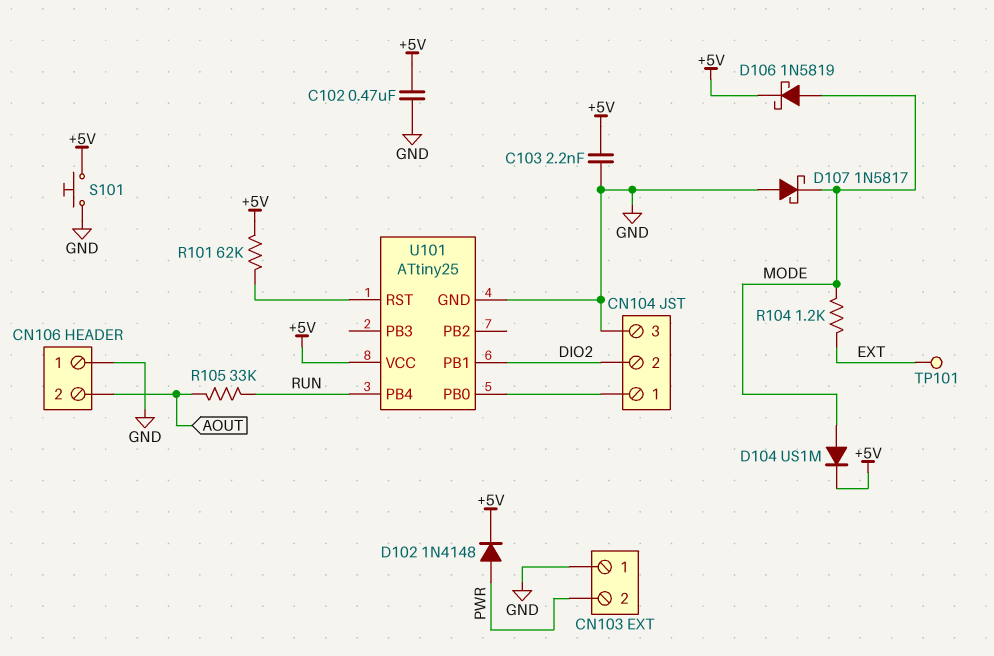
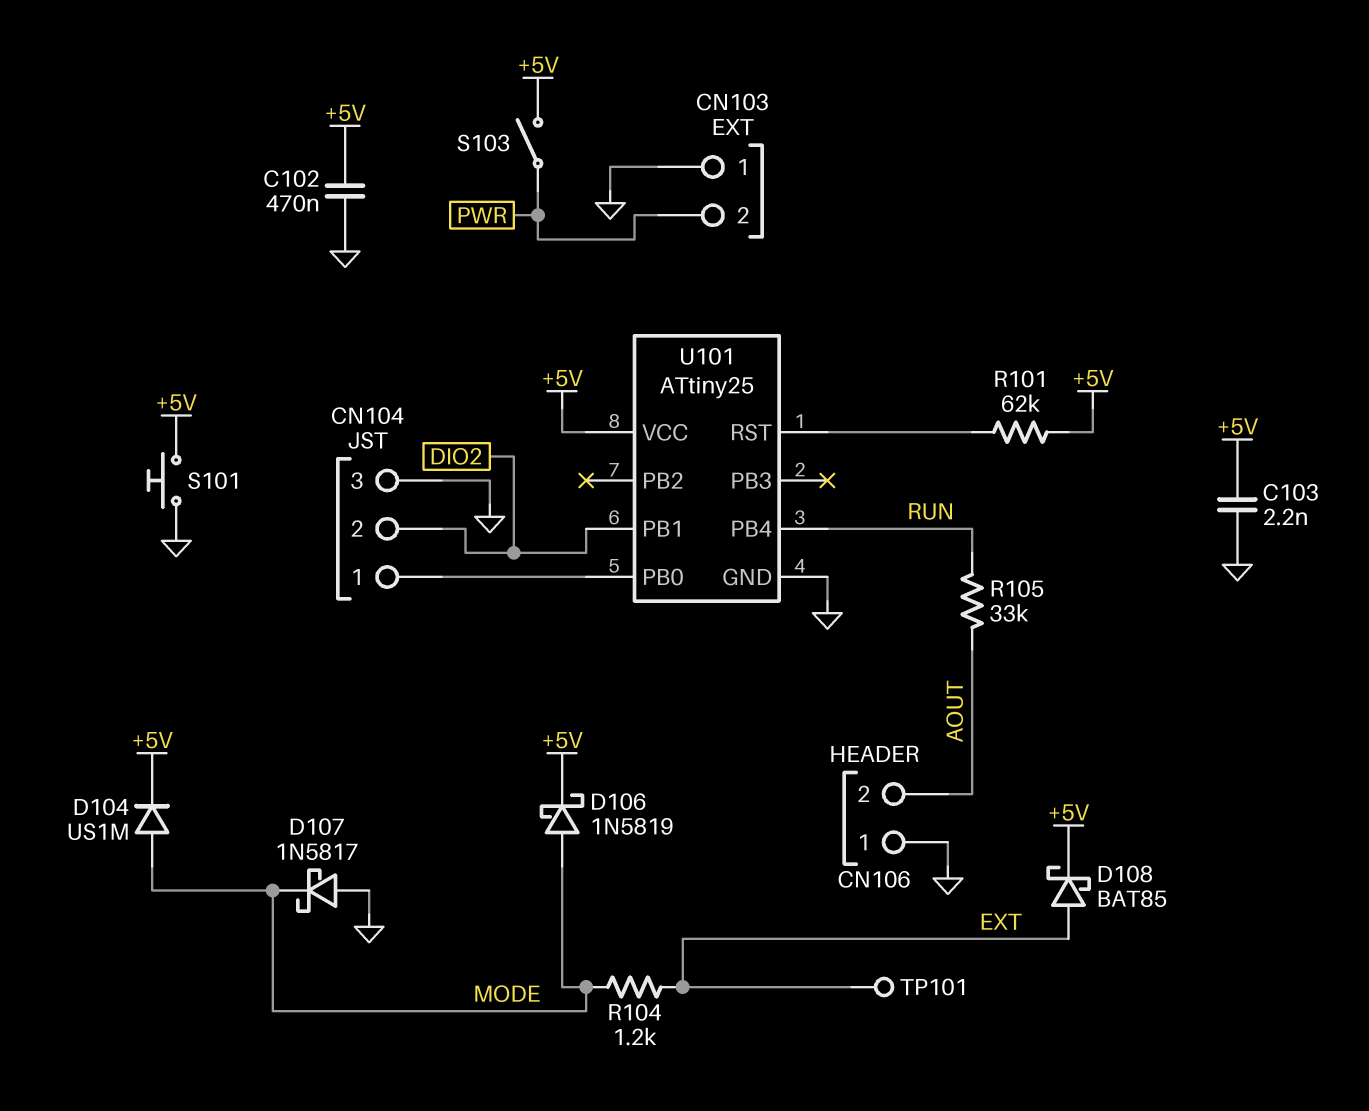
D102: diode 1N4148 (A PWR, K +5V) -> none
D108: none -> schottky BAT85 (A EXT, K +5V)
S103: none -> switch (+5V, PWR)

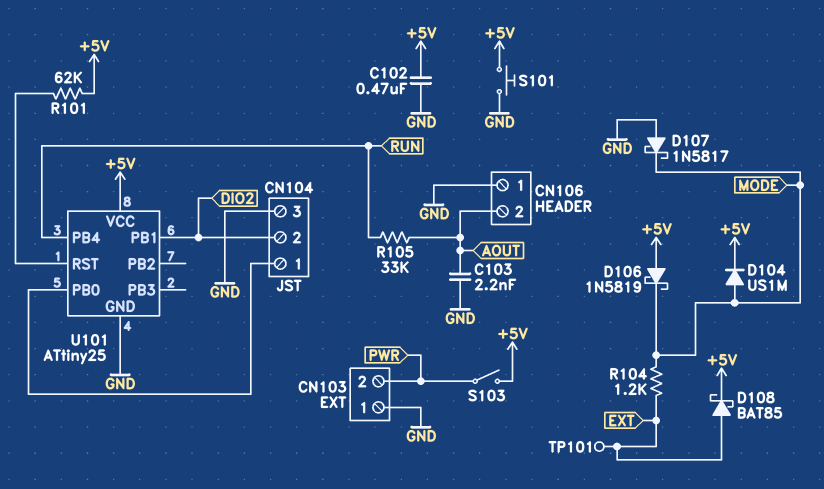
C103: 2.2nF (+5V, GND) -> 2.2nF (AOUT, GND)
D106: schottky 1N5819 (A MODE, K +5V) -> schottky 1N5819 (A +5V, K MODE)

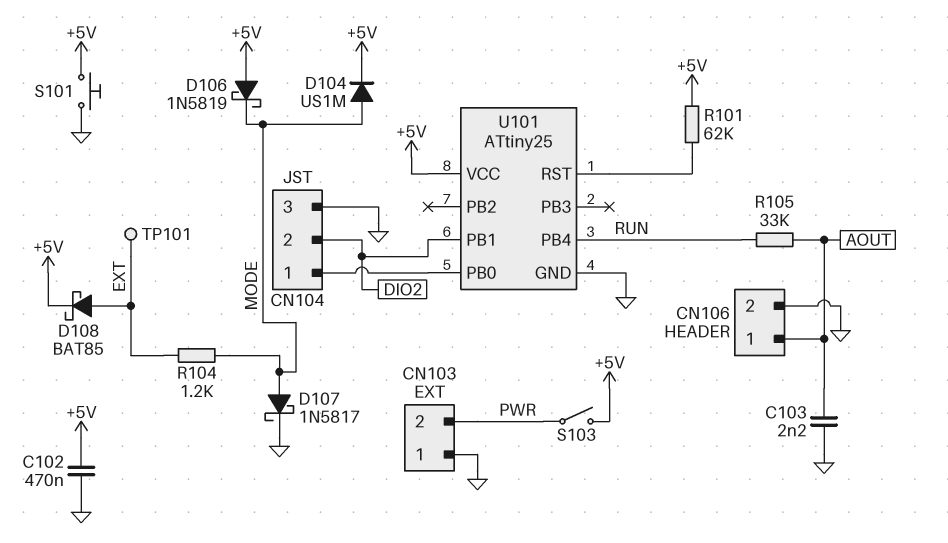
CN106 pin 1: GND -> AOUT
CN106 pin 2: AOUT -> GND
D107: schottky 1N5817 (A GND, K MODE) -> schottky 1N5817 (A MODE, K GND)

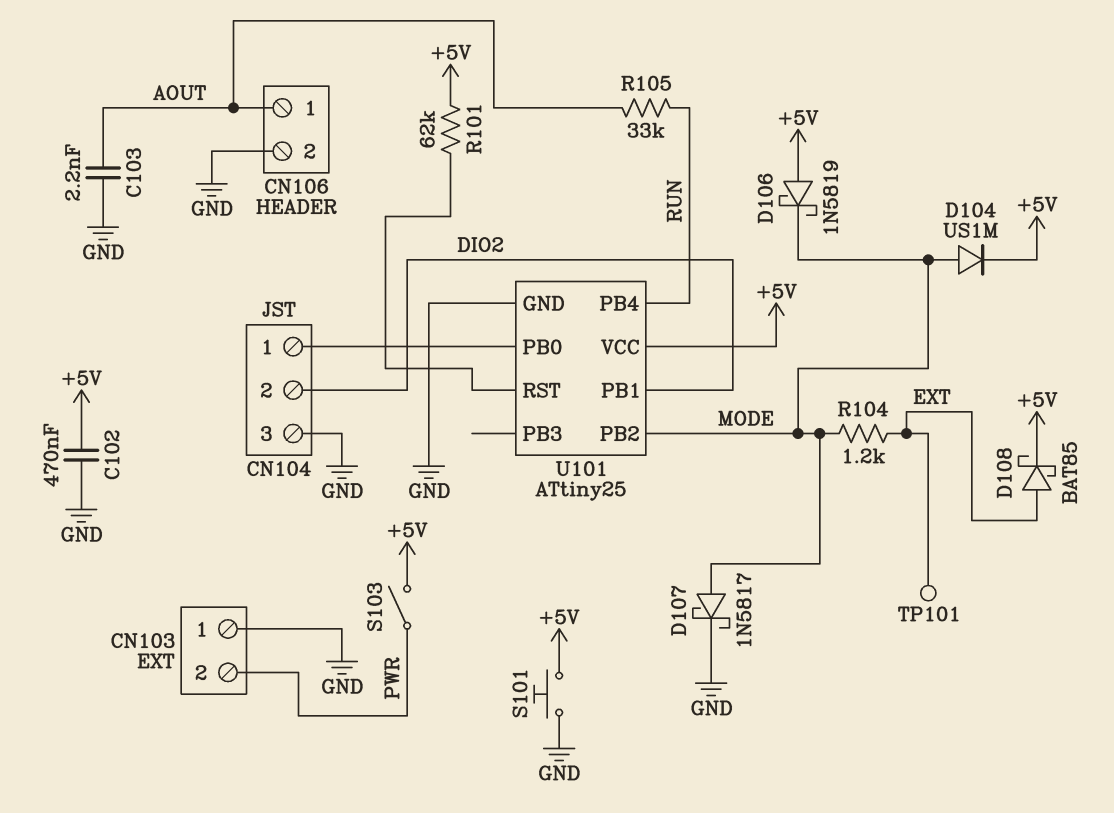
U101 pin PB2: none -> MODE

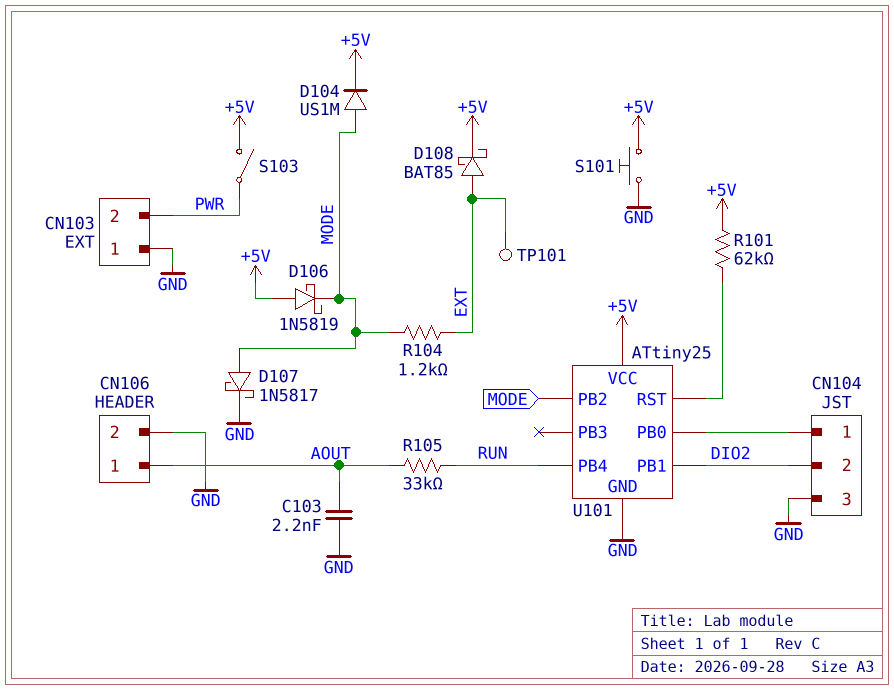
C102: 470nF (+5V, GND) -> none

